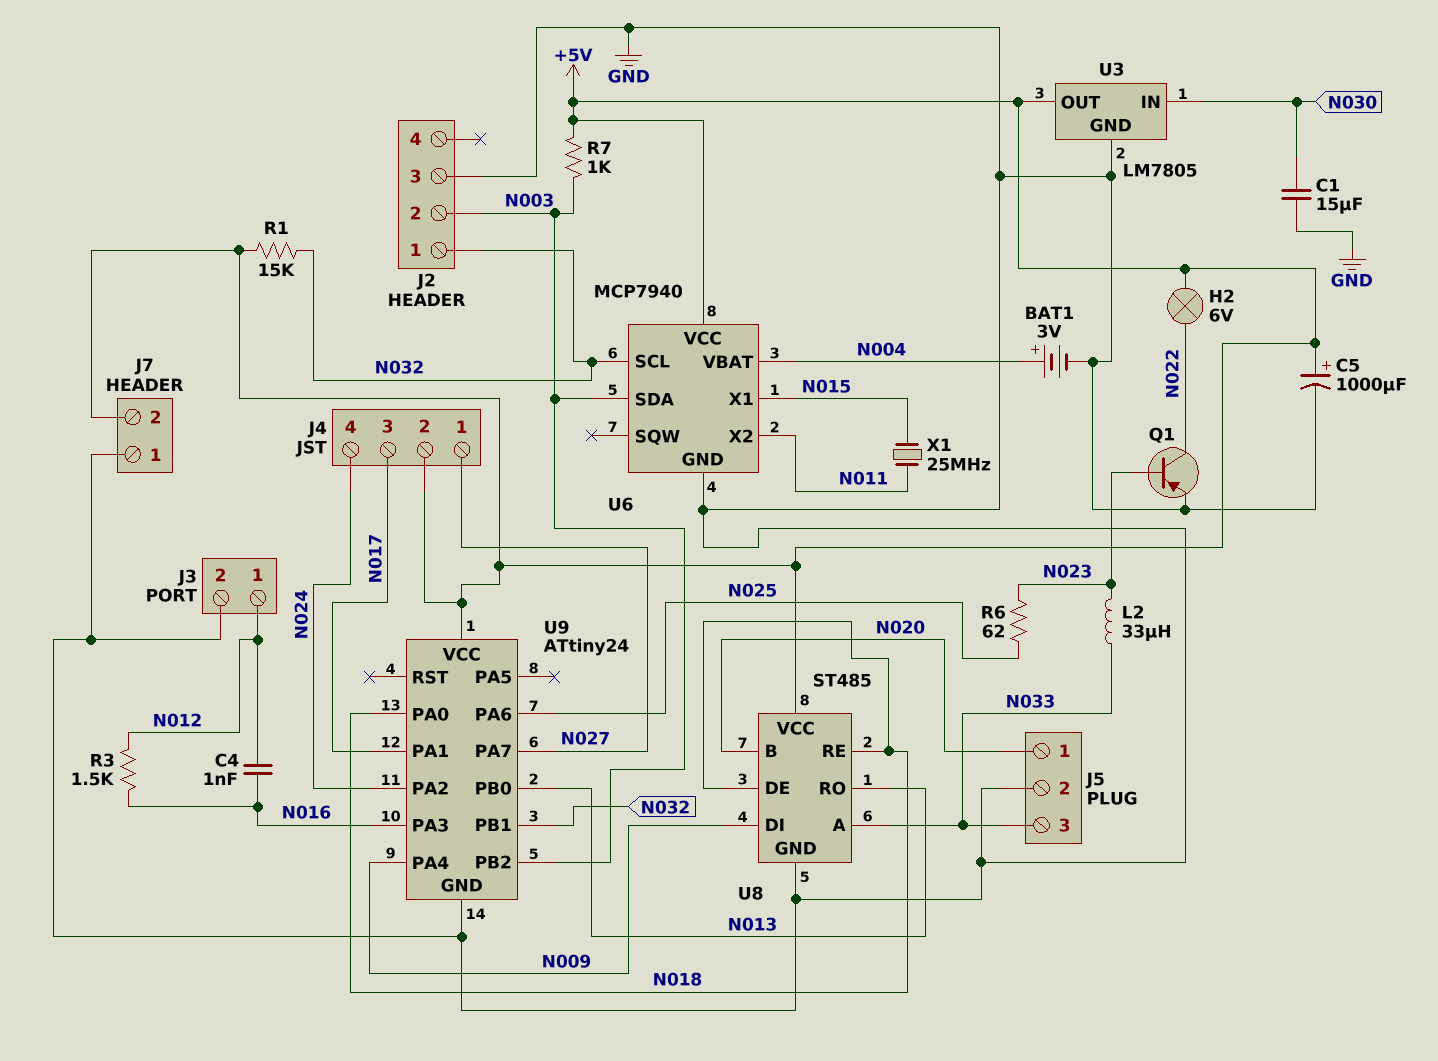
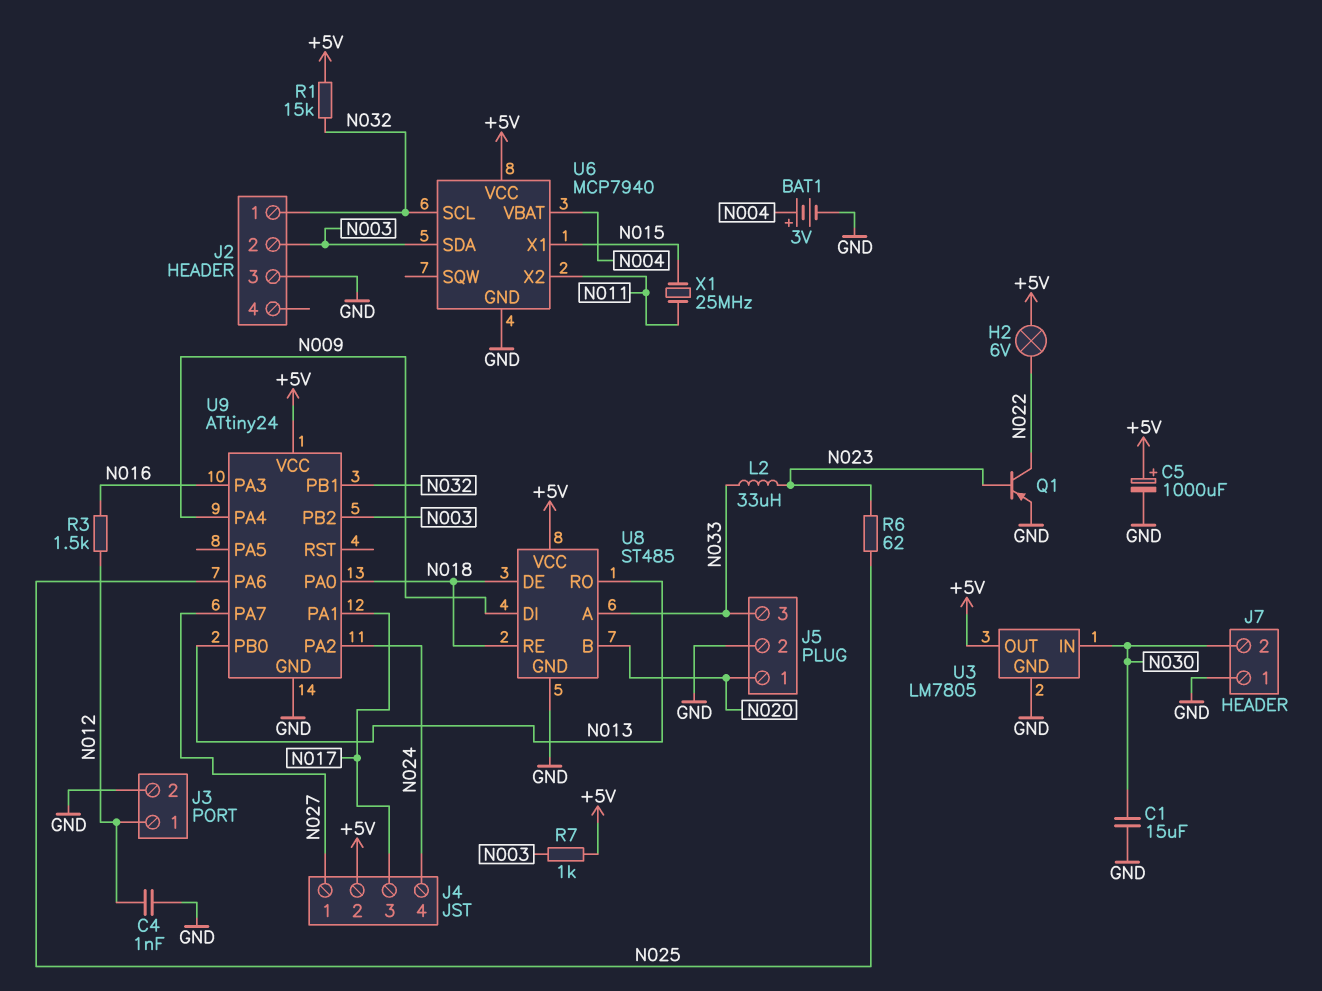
C4: 1nF (N012, N016) -> 1nF (GND, N012)
J7 pin 2: +5V -> N030

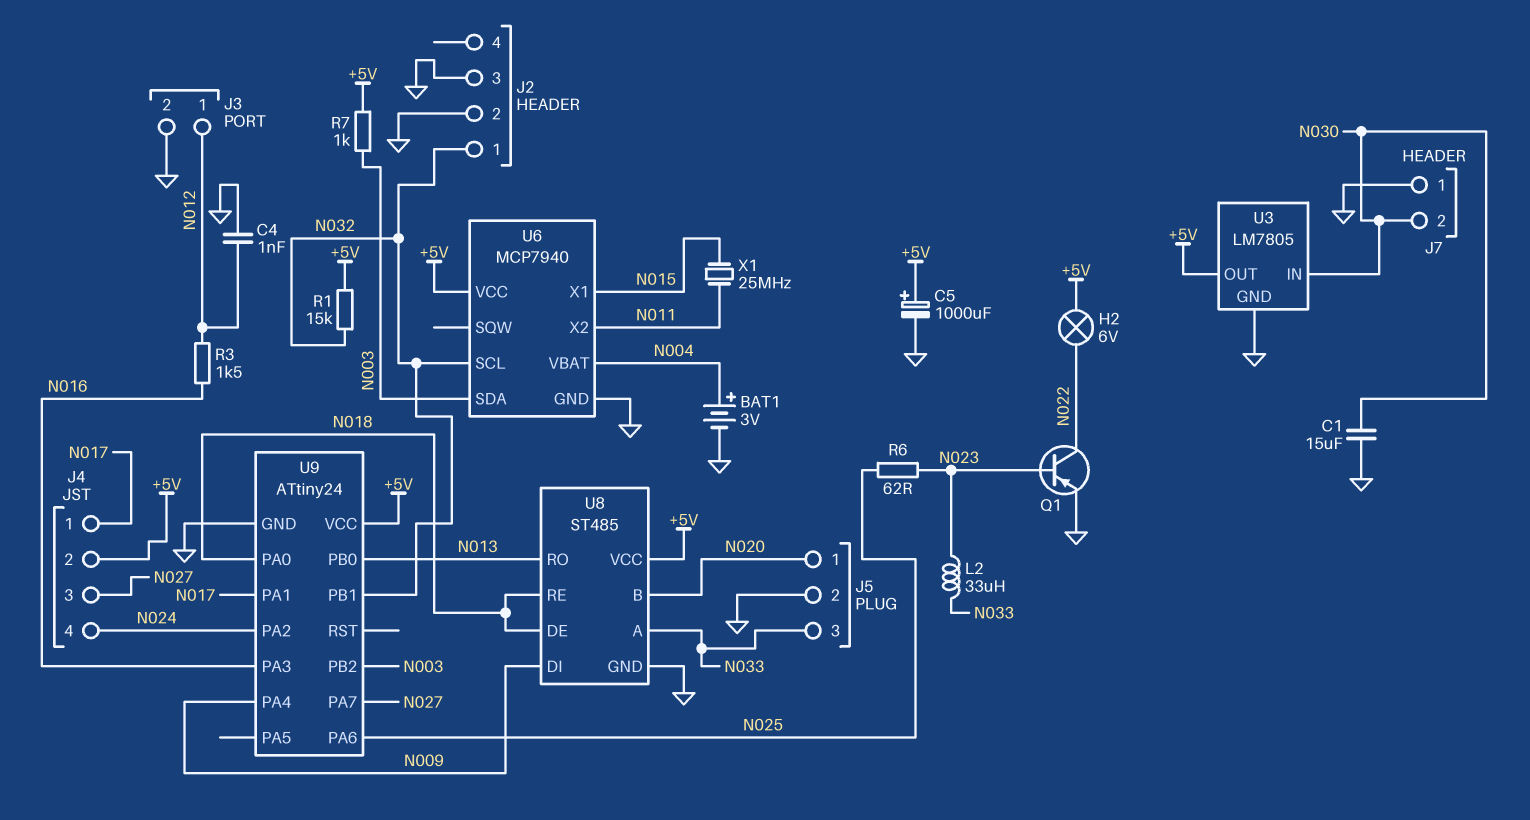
J2 pin 2: N003 -> GND
J4 pin 1: N027 -> N017
J4 pin 3: N017 -> N027

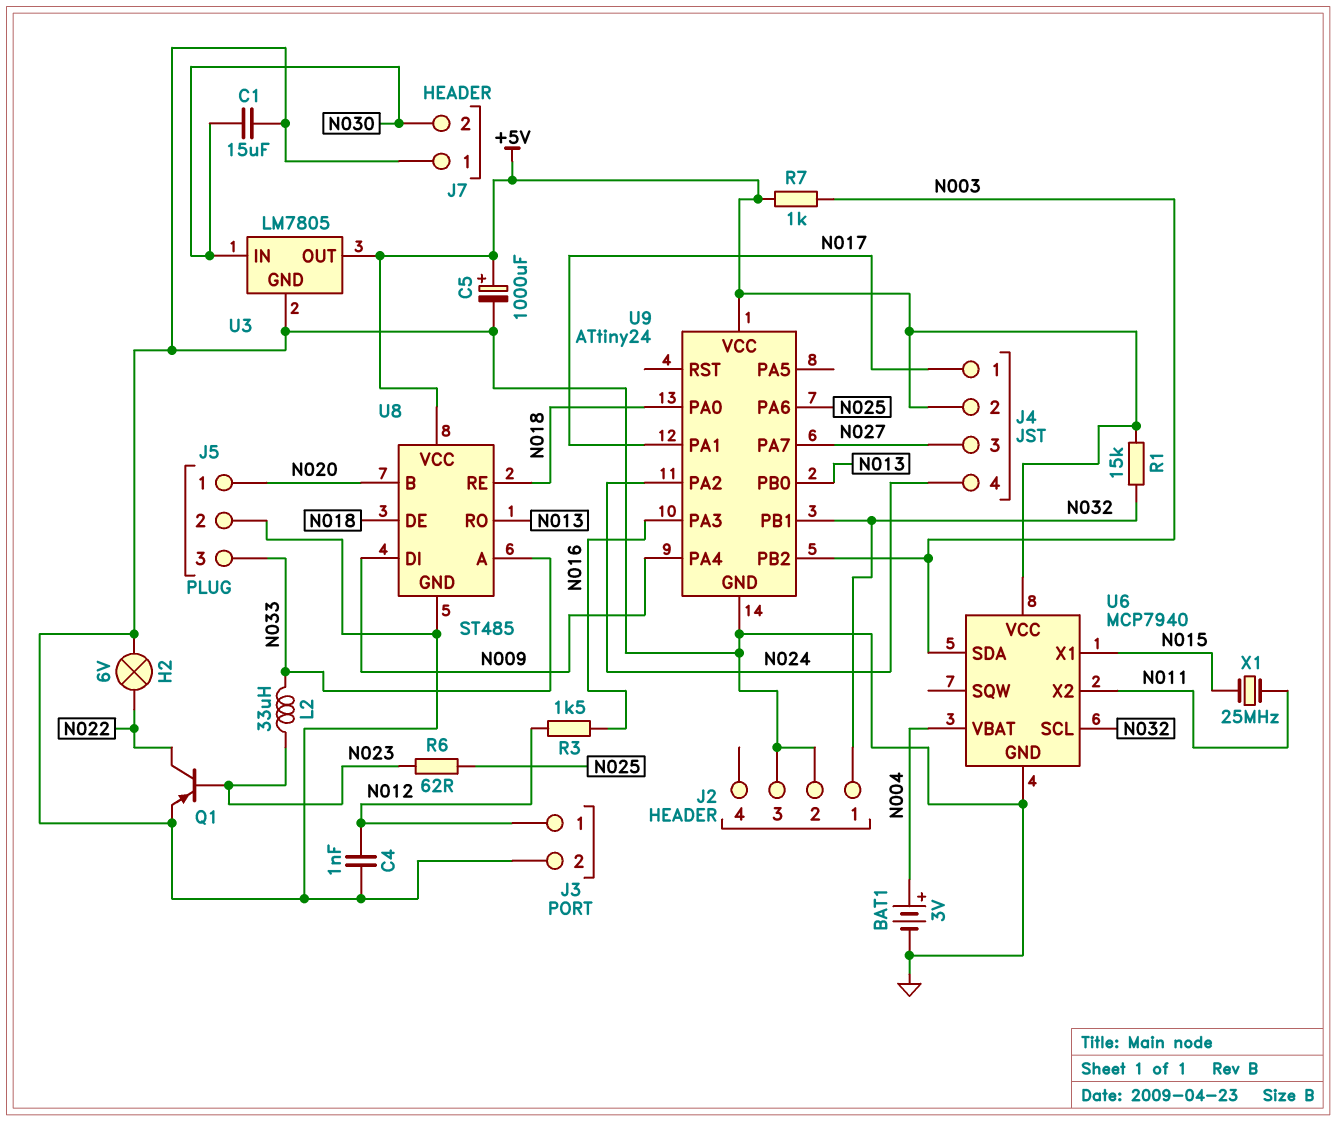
H2: lamp 6V (+5V, N022) -> lamp 6V (GND, N022)

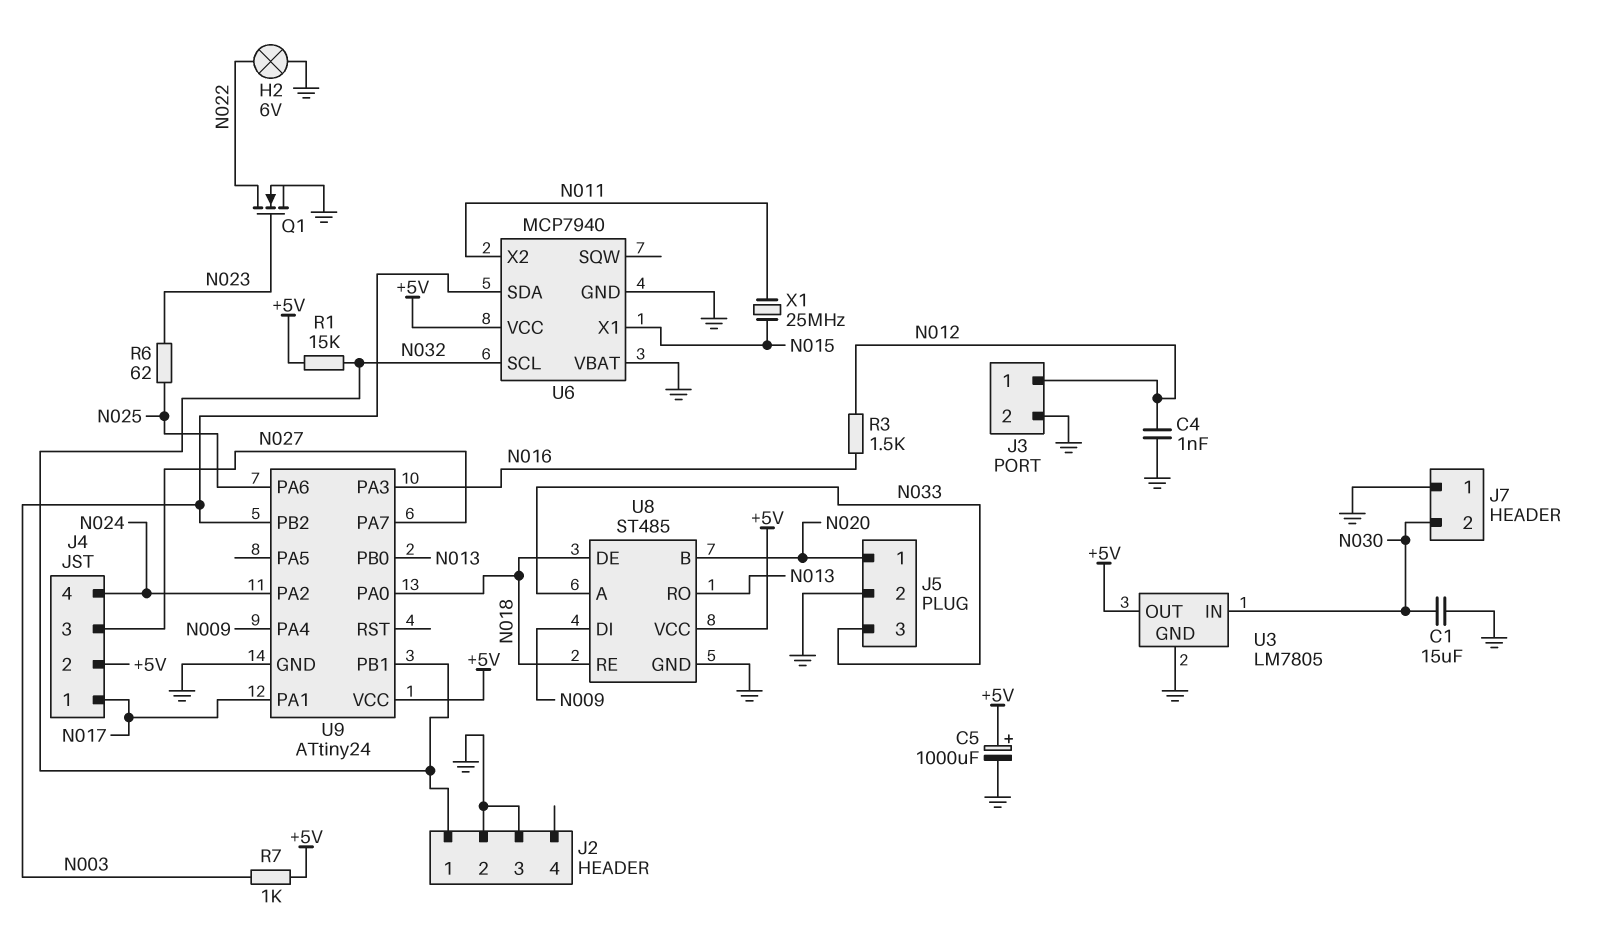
BAT1: 3V (plus N004, minus GND) -> none
L2: 33uH (N023, N033) -> none
Q1: PNP (B N023, C N022, E GND) -> NMOS (G N023, D N022, S GND)
U6 pin VBAT: N004 -> GND

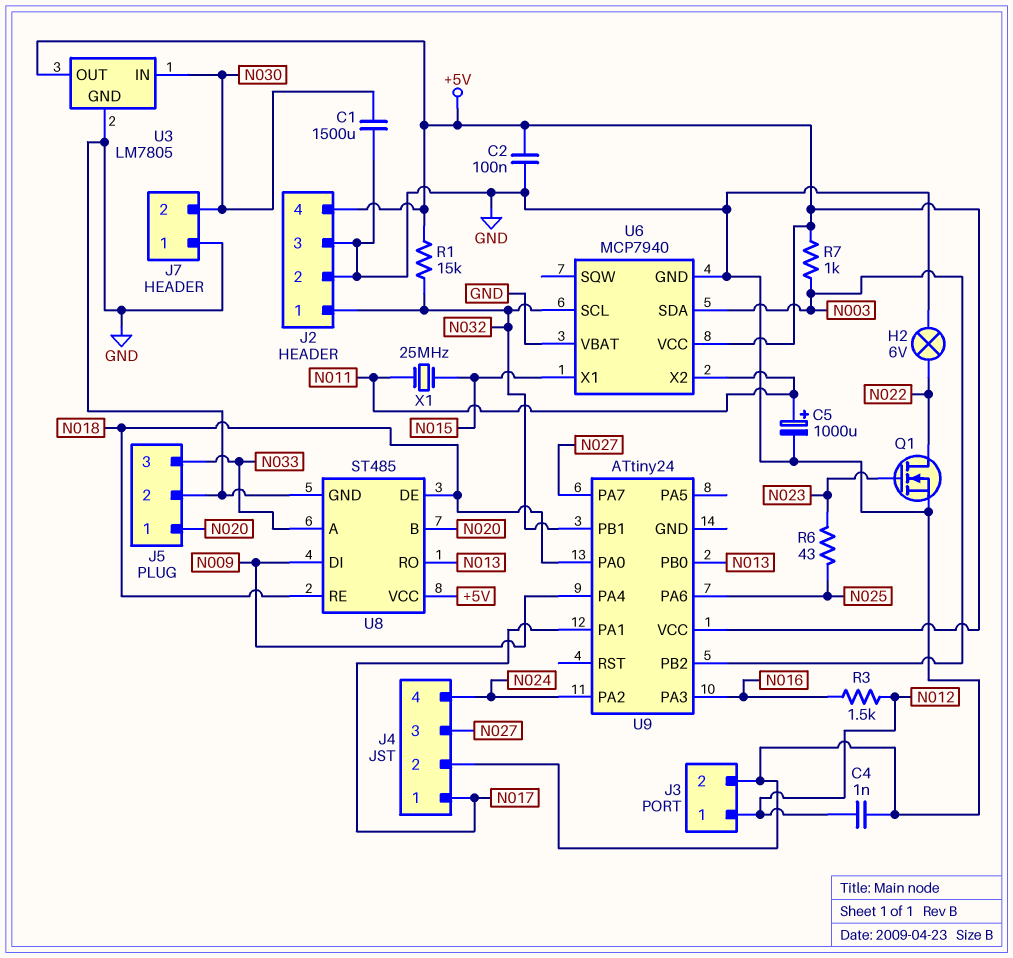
C1: 15uF (GND, N030) -> 1500uF (GND, N030)
C2: none -> 100nF (+5V, GND)
C5: 1000uF (plus +5V, minus GND) -> 1000uF (plus N011, minus GND)
J2 pin 4: none -> +5V
J4 pin 2: +5V -> GND
R6: 62 (N023, N025) -> 43 (N023, N025)
U9 pin GND: GND -> none

